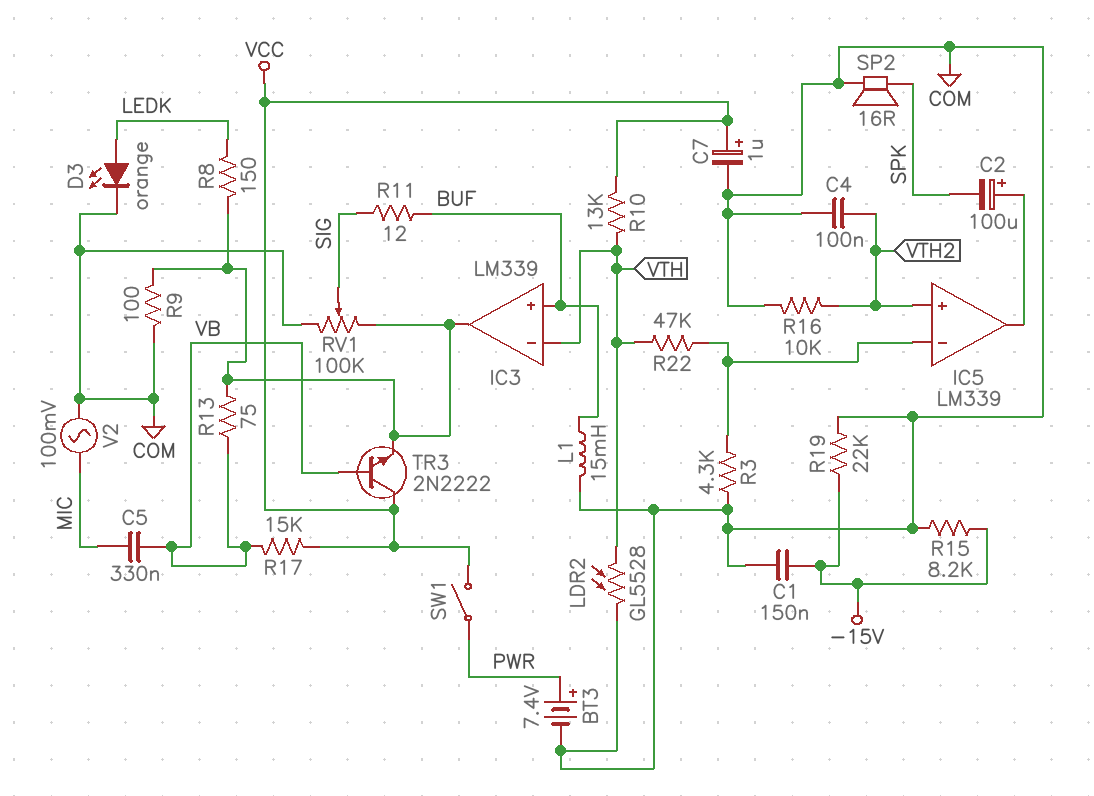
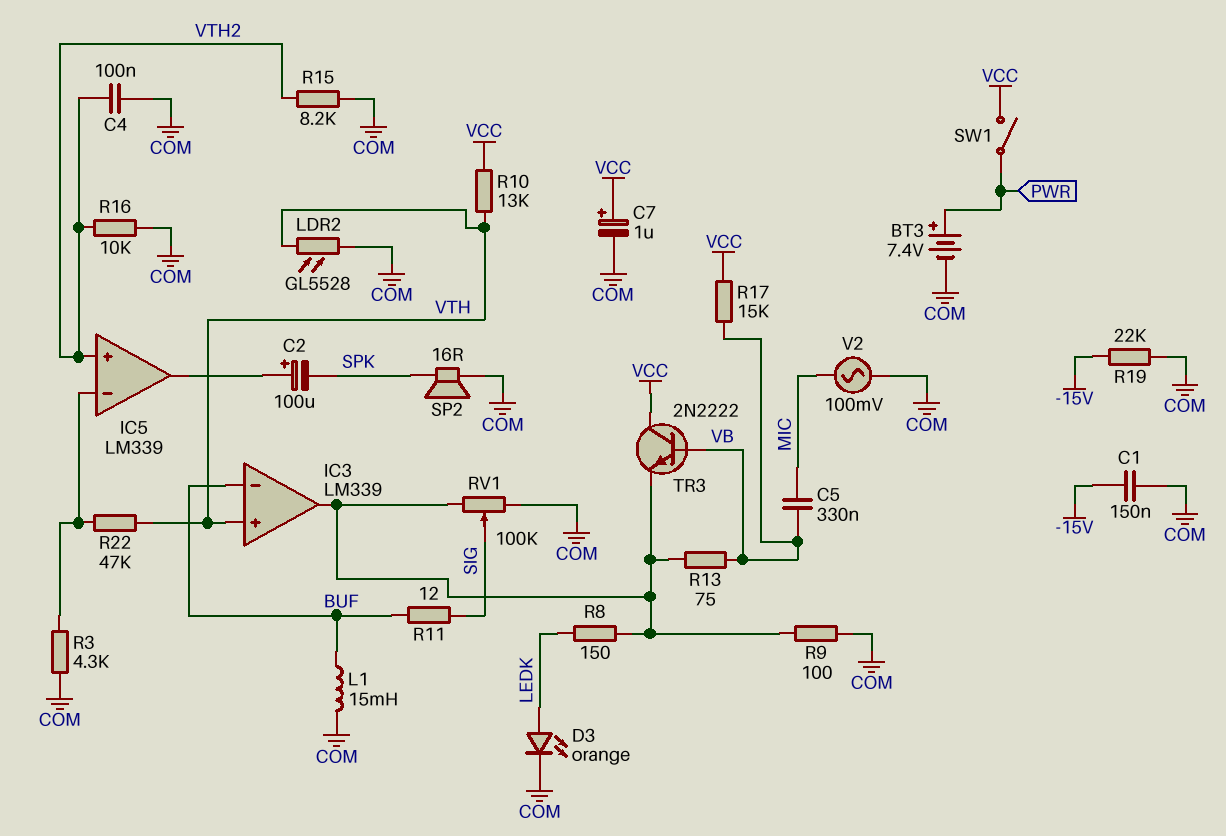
IC3 pin in+: BUF -> VTH
IC3 pin in-: VTH -> BUF
R15: 8.2k (-15V, COM) -> 8.2k (COM, VTH2)

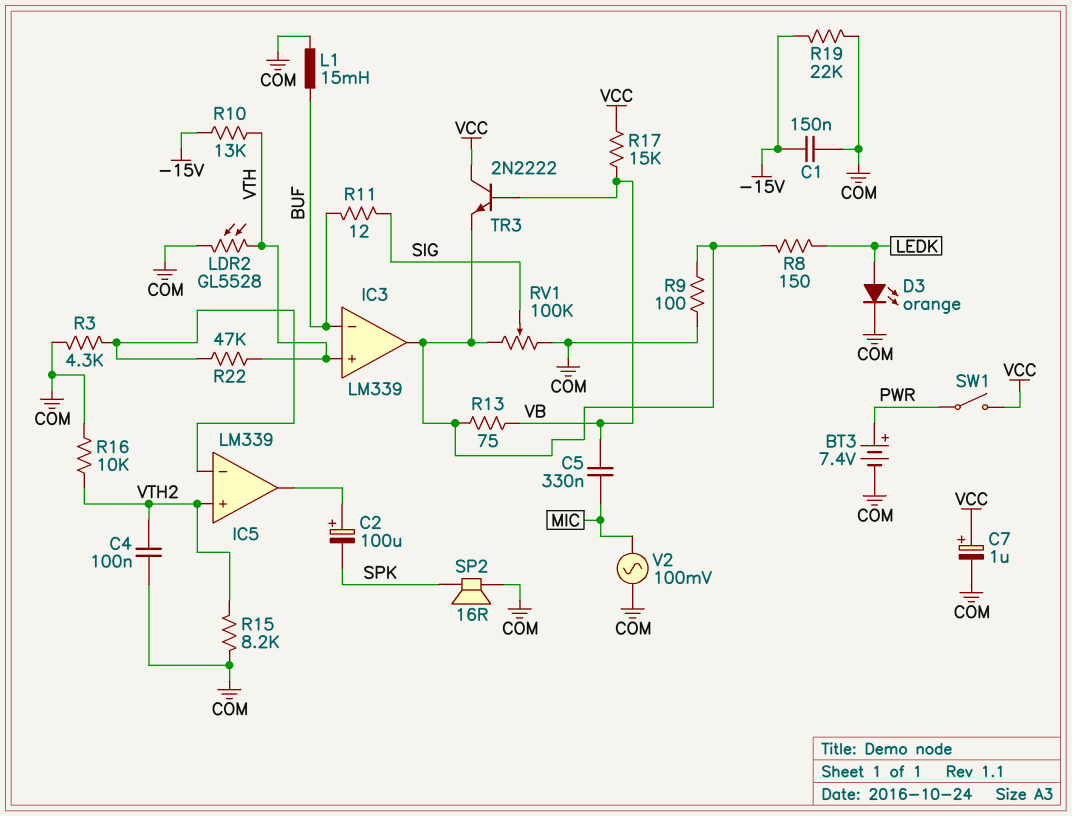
R10: 13k (VCC, VTH) -> 13k (-15V, VTH)

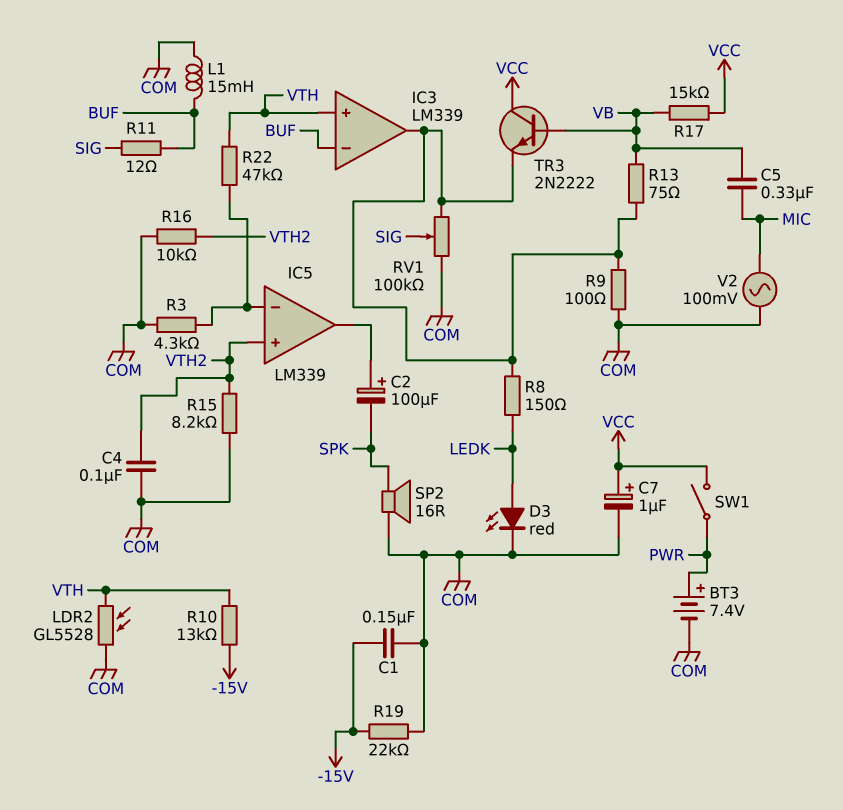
D3: LED orange (A LEDK, K COM) -> LED red (A LEDK, K COM)

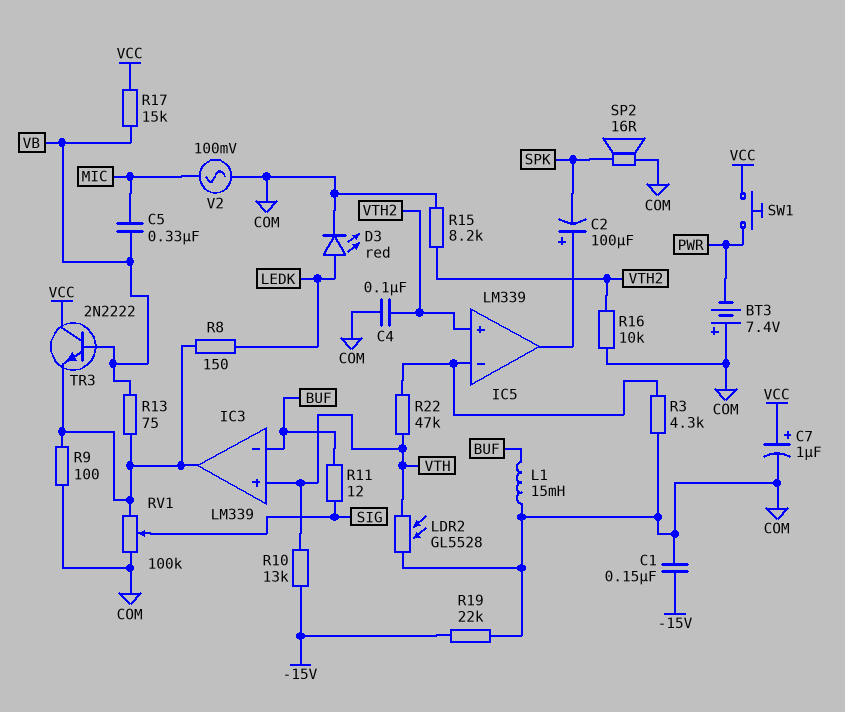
BT3: 7.4V (plus PWR, minus COM) -> 7.4V (plus COM, minus PWR)
SW1: switch (PWR, VCC) -> button (PWR, VCC)

